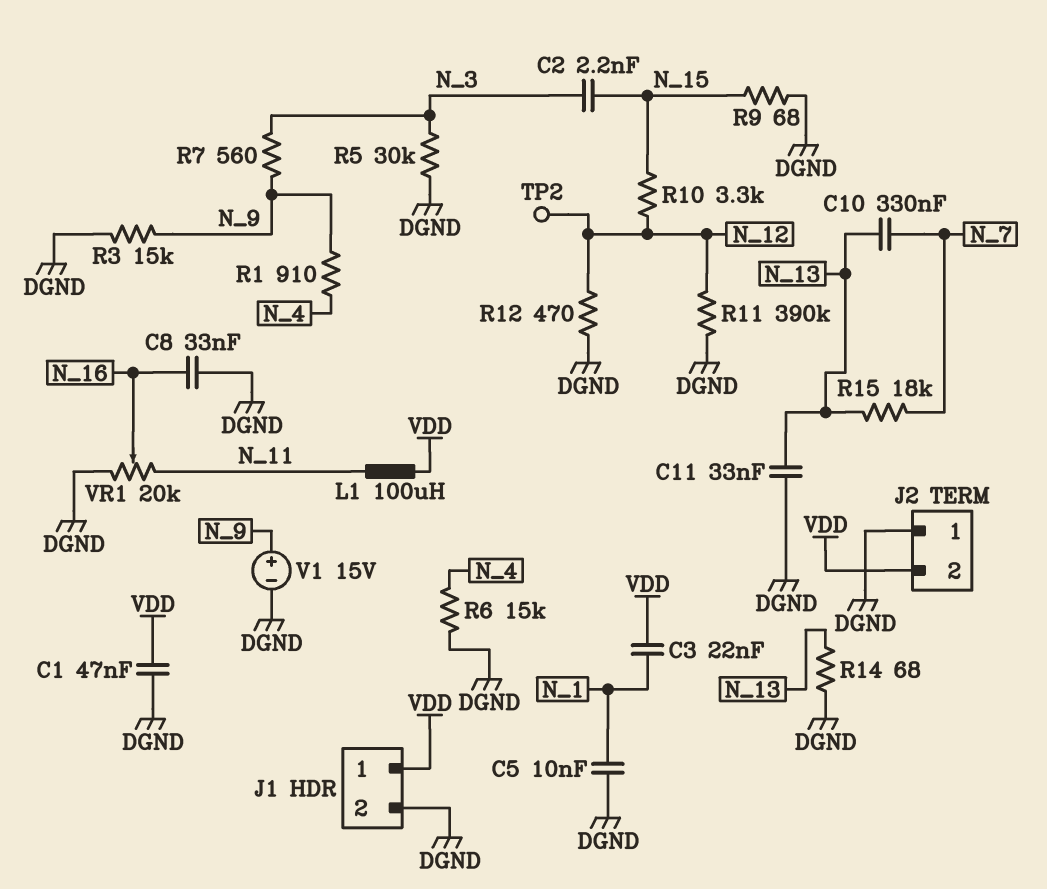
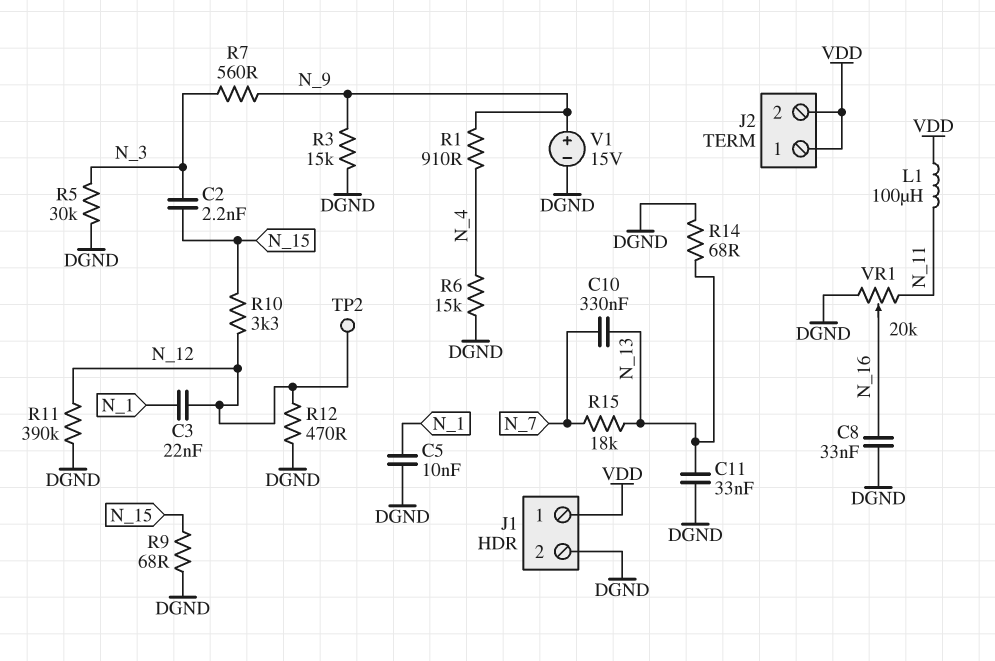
C1: 47nF (DGND, VDD) -> none
C3: 22nF (N_1, VDD) -> 22nF (N_1, N_12)
J2 pin 1: DGND -> VDD

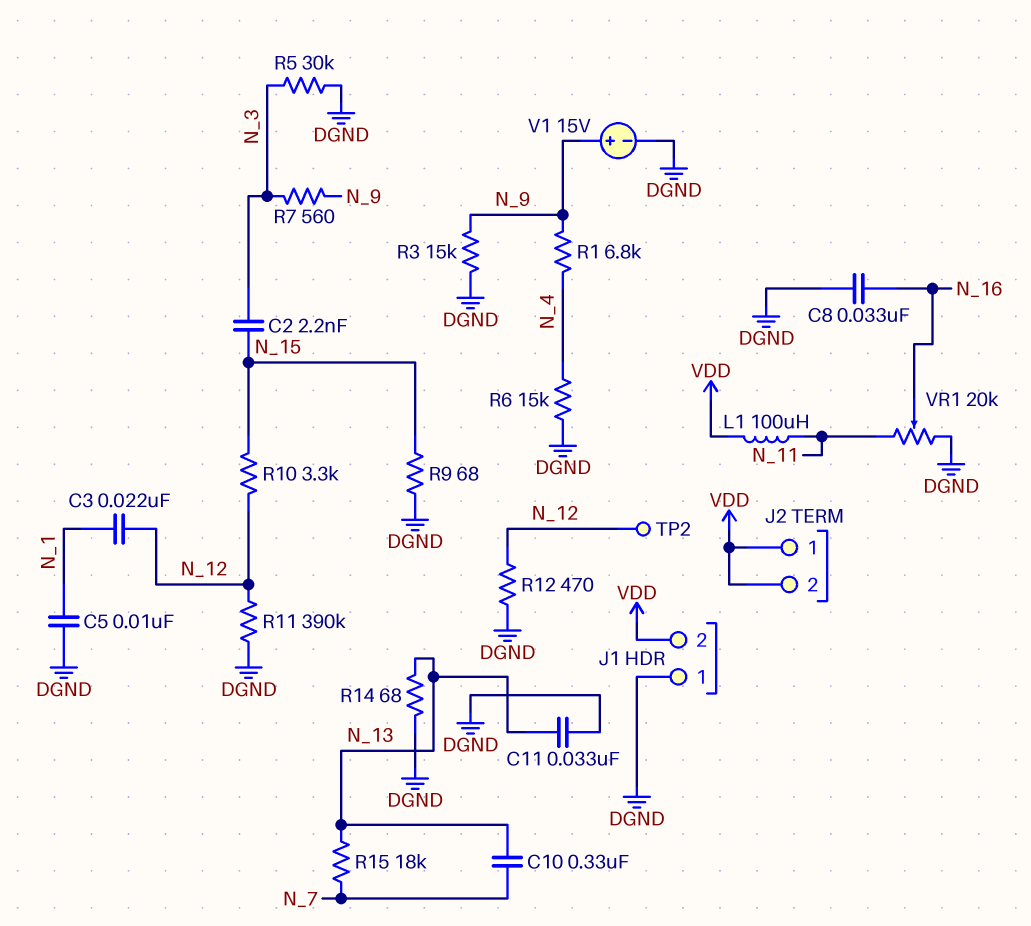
J1 pin 1: VDD -> DGND
J1 pin 2: DGND -> VDD
R1: 910 (N_4, N_9) -> 6.8k (N_4, N_9)

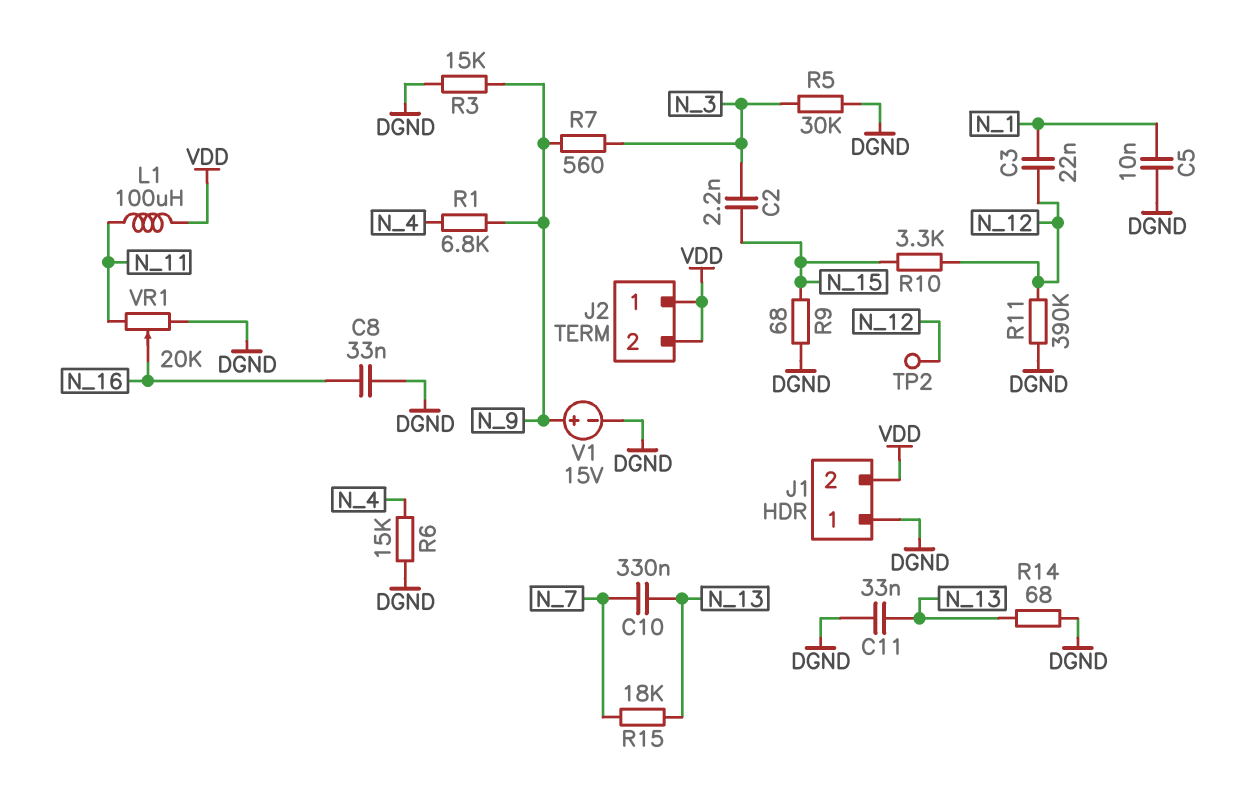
R12: 470 (DGND, N_12) -> none

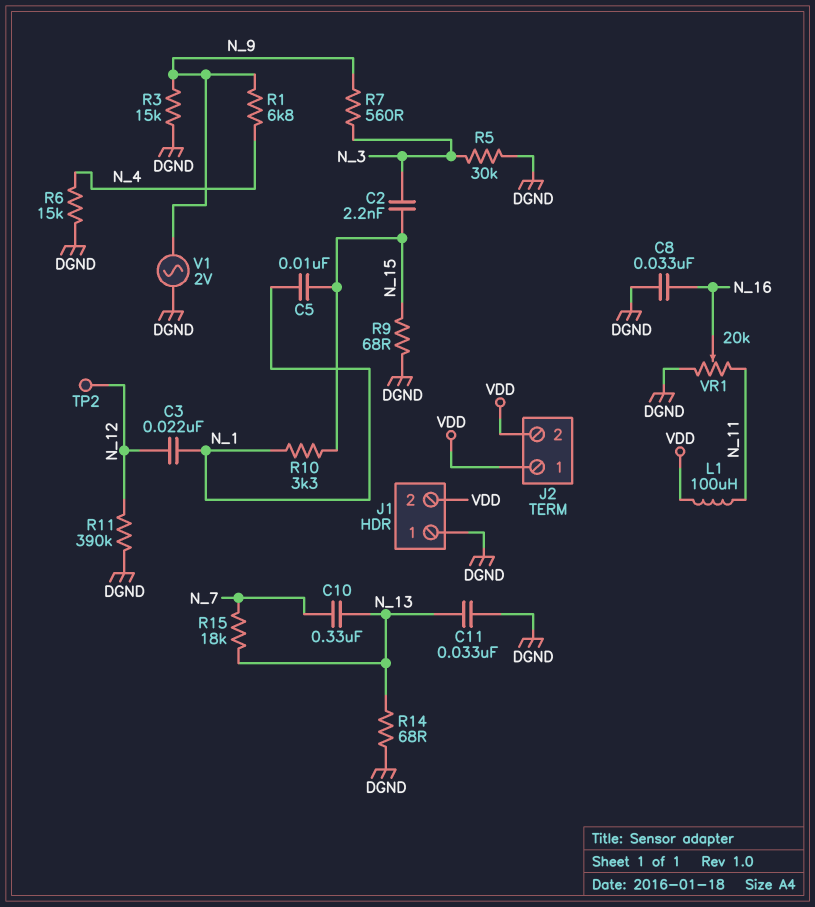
C5: 10nF (DGND, N_1) -> 10nF (N_1, N_15)
R10: 3.3k (N_12, N_15) -> 3.3k (N_1, N_15)
V1: 15V (plus N_9, minus DGND) -> AC 2V (DGND, N_9)

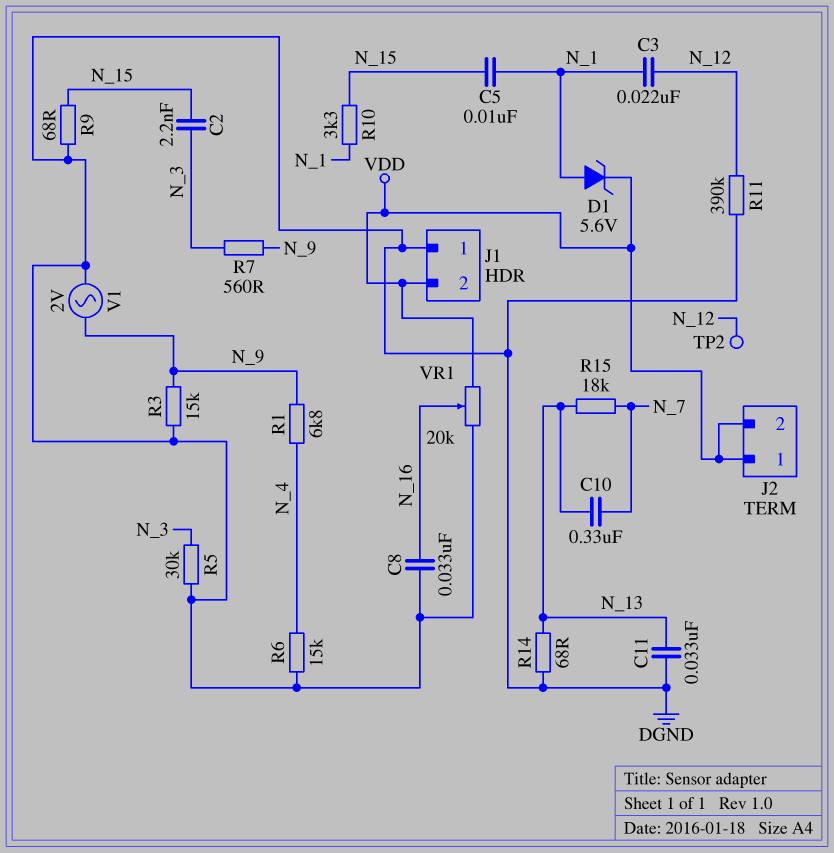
D1: none -> zener 5.6V (A N_1, K VDD)
L1: 100uH (N_11, VDD) -> none
VR1: 20k (DGND, N_11, wiper N_16) -> 20k (DGND, VDD, wiper N_16)

